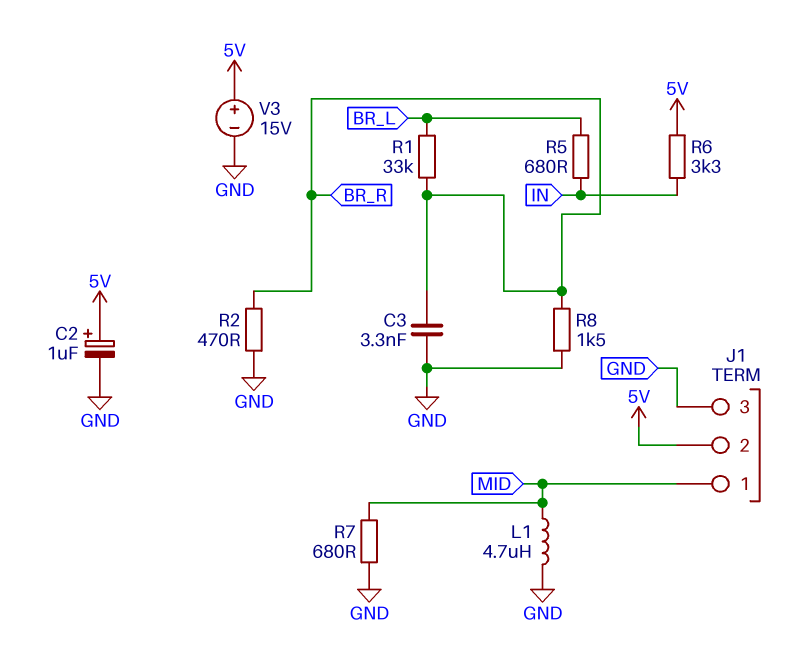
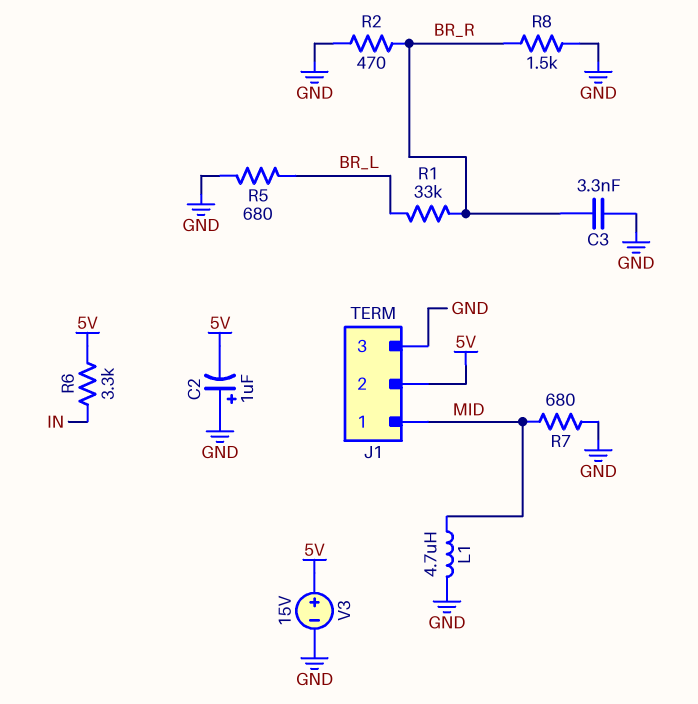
C2: 1uF (plus 5V, minus GND) -> 1uF (plus GND, minus 5V)
R5: 680 (BR_L, IN) -> 680 (BR_L, GND)

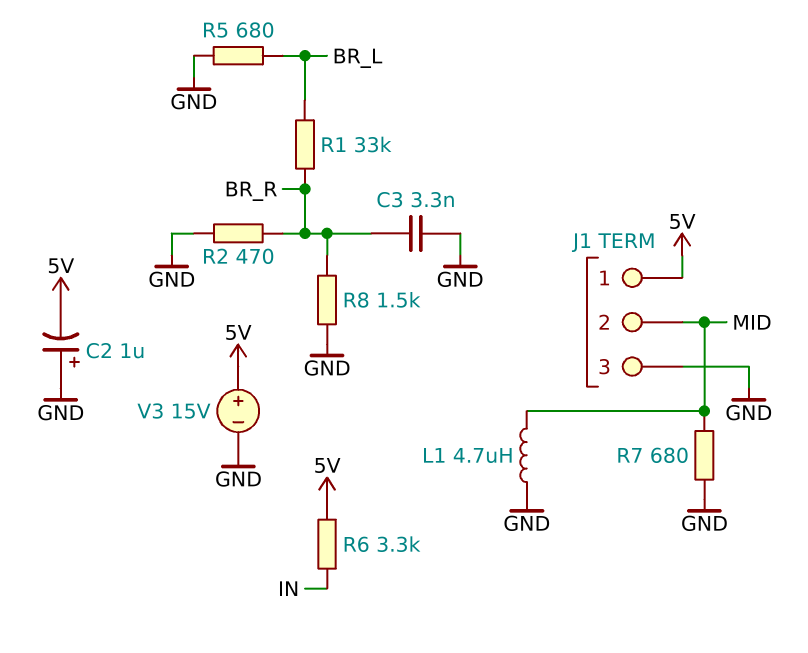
J1 pin 1: MID -> 5V
J1 pin 2: 5V -> MID

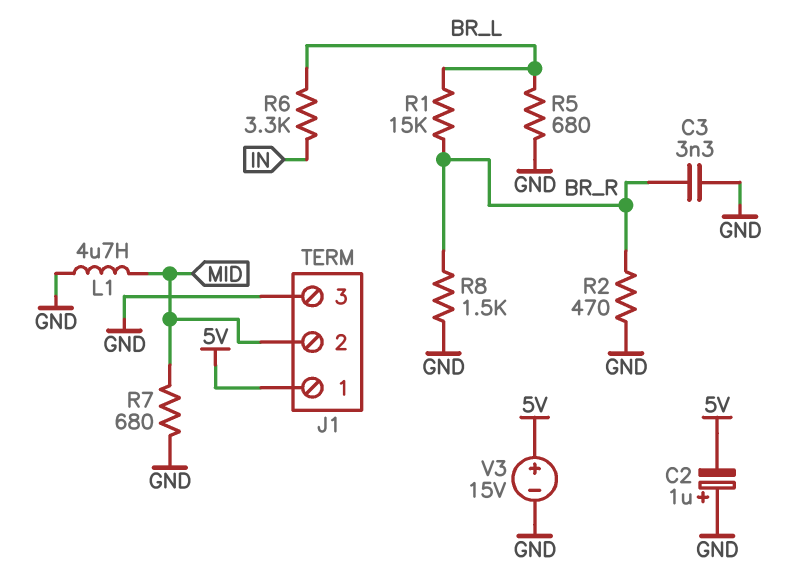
R1: 33k (BR_L, BR_R) -> 15k (BR_L, BR_R)
R6: 3.3k (5V, IN) -> 3.3k (BR_L, IN)

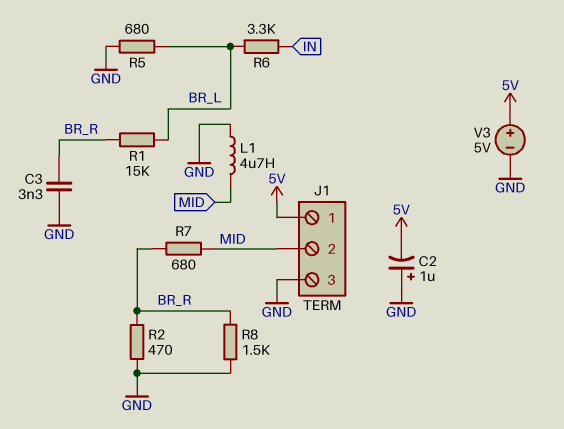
R7: 680 (GND, MID) -> 680 (BR_R, MID)
V3: 15V (plus 5V, minus GND) -> 5V (plus 5V, minus GND)

